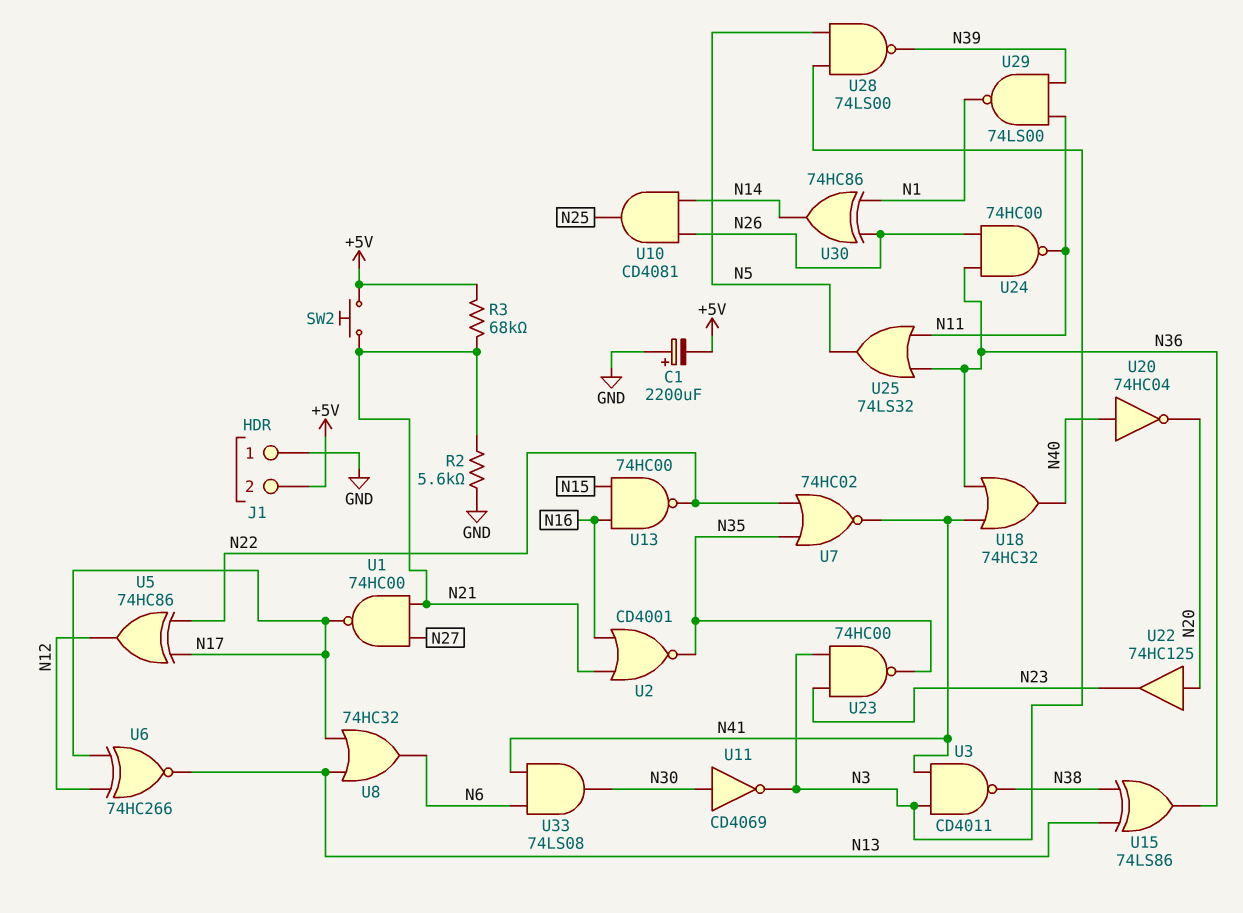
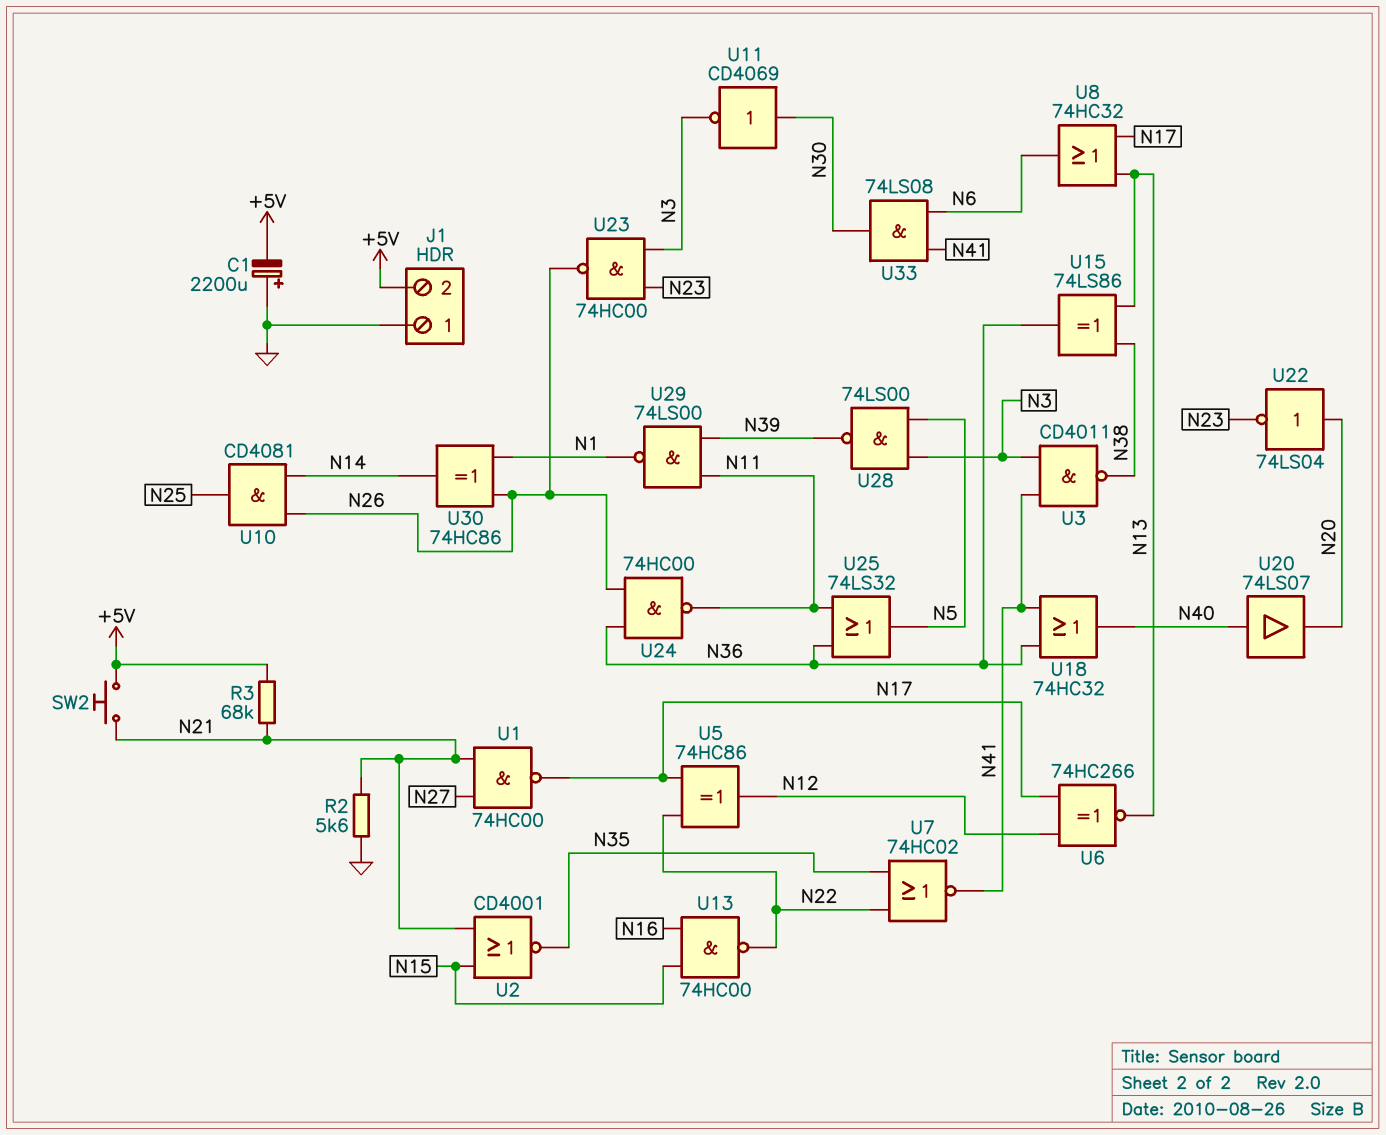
U2: NOR CD4001 (in N16, in N21, out N35) -> NOR CD4001 (in N15, in N21, out N35)
U20: NOT 74HC04 (in N40, out N20) -> buffer 74LS07 (in N40, out N20)
U22: buffer 74HC125 (in N20, out N23) -> NOT 74LS04 (in N20, out N23)
U23: NAND 74HC00 (in N3, in N23, out N35) -> NAND 74HC00 (in N3, in N23, out N26)

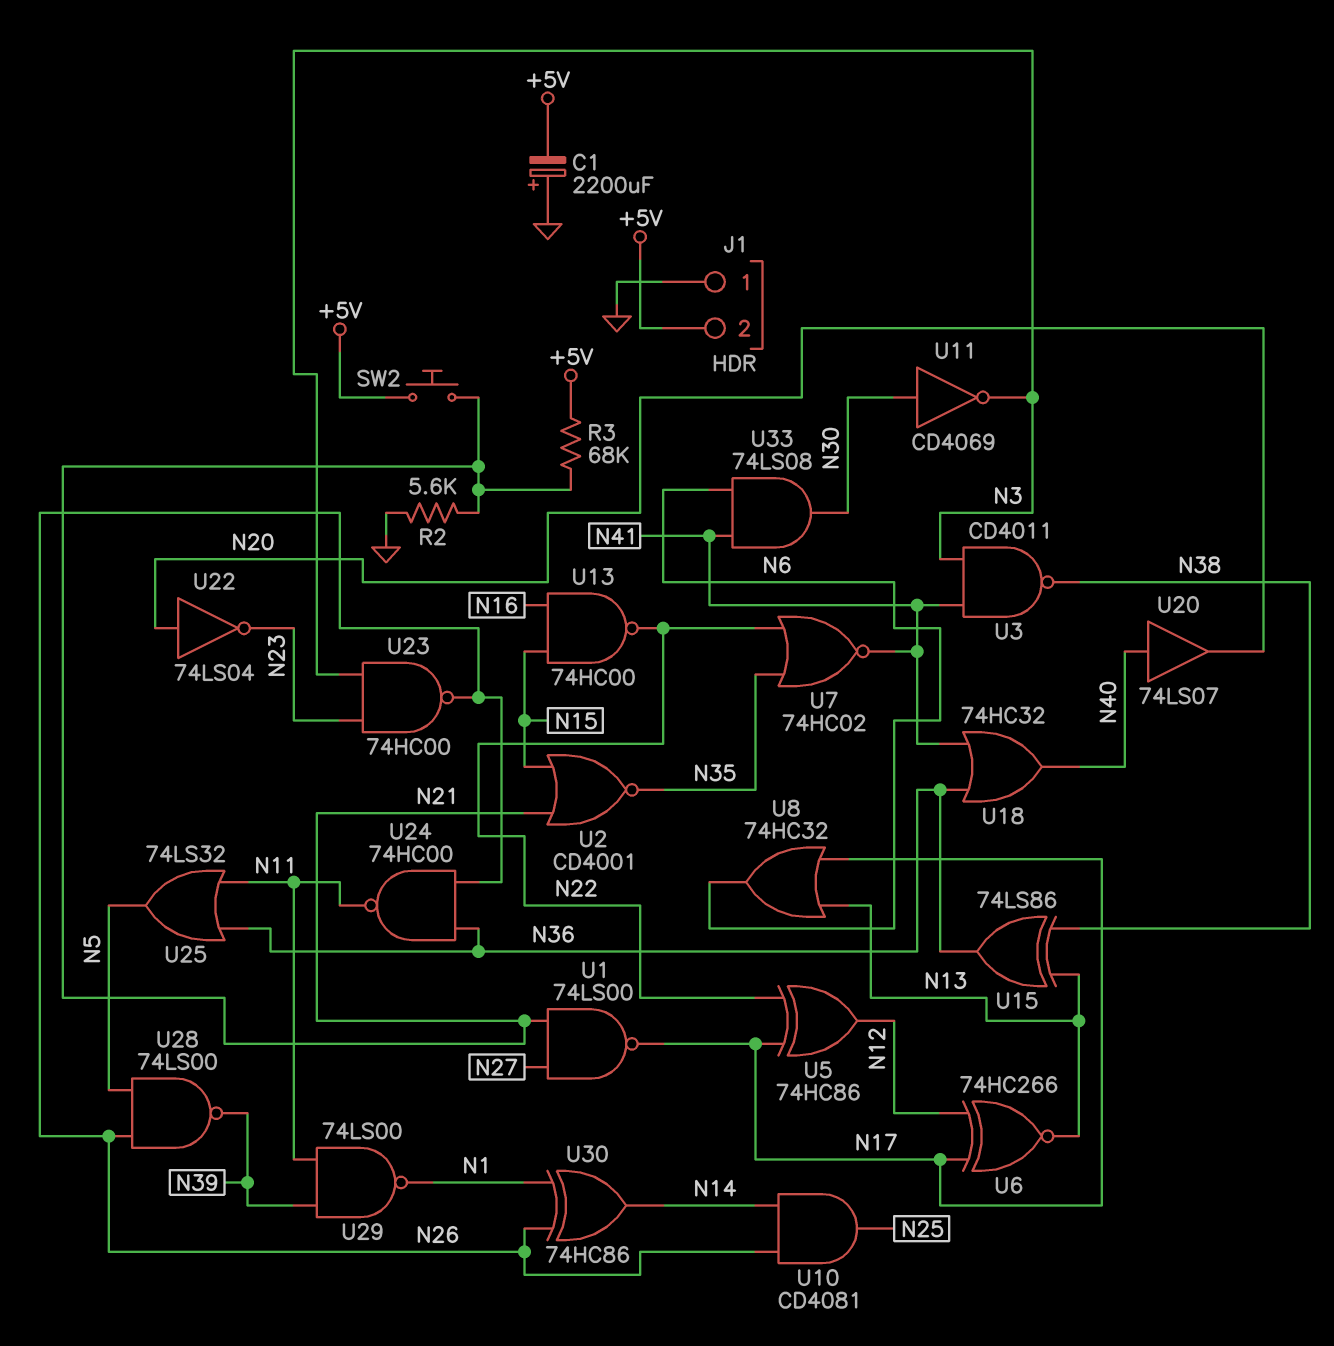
U1: NAND 74HC00 (in N21, in N27, out N17) -> NAND 74LS00 (in N21, in N27, out N17)
U28: NAND 74LS00 (in N3, in N5, out N39) -> NAND 74LS00 (in N5, in N26, out N39)

